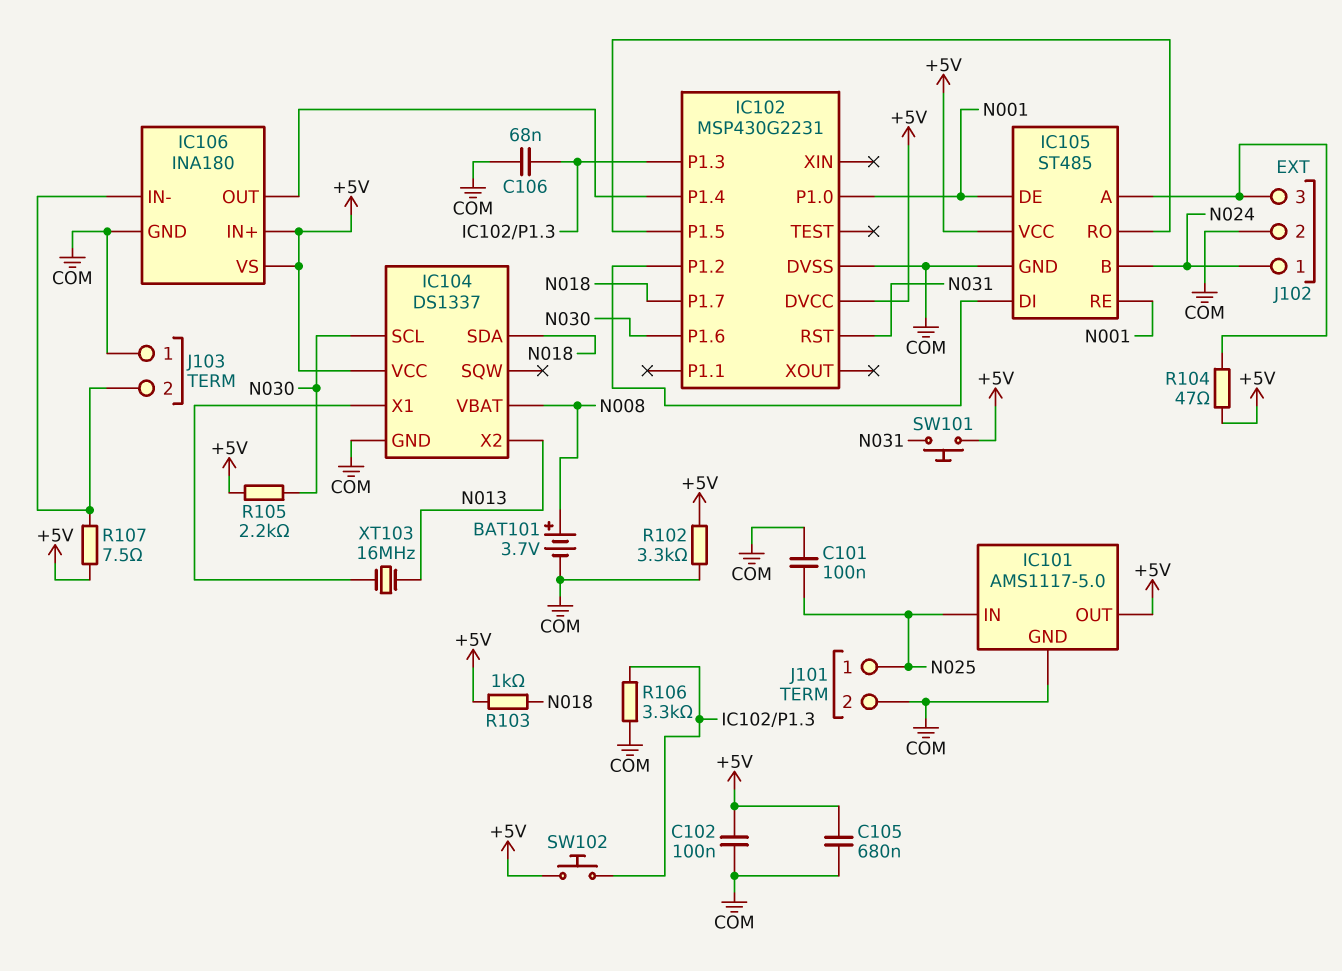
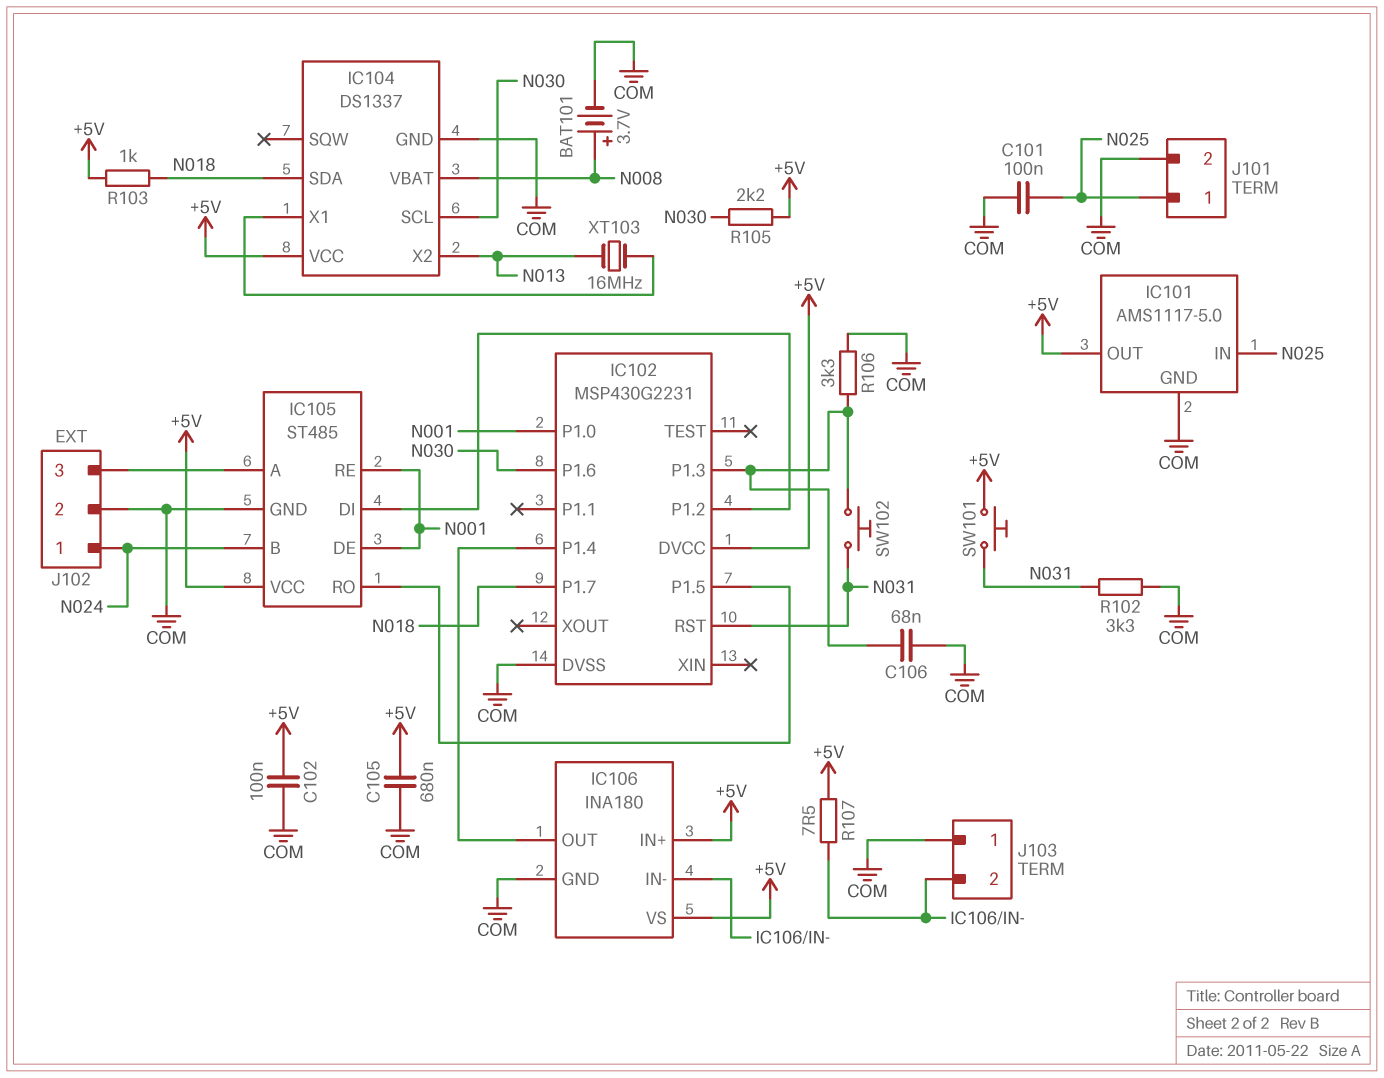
R102: 3.3k (+5V, COM) -> 3.3k (COM, N031)
R104: 47 (+5V, IC105/A) -> none
SW102: button (+5V, IC102/P1.3) -> button (IC102/P1.3, N031)

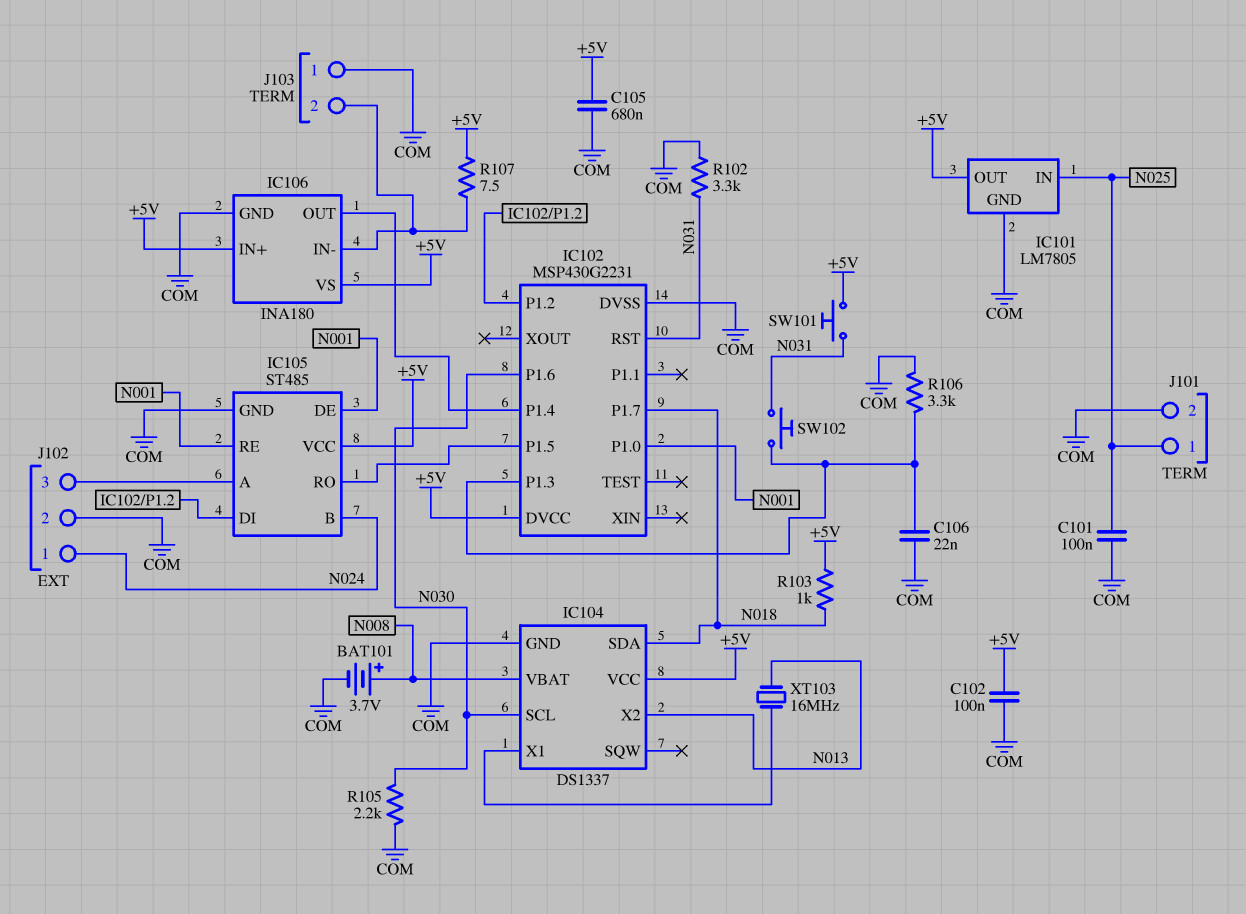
C106: 68nF (COM, IC102/P1.3) -> 22nF (COM, IC102/P1.3)
IC101: AMS1117-5.0 -> LM7805
R105: 2.2k (+5V, N030) -> 2.2k (COM, N030)

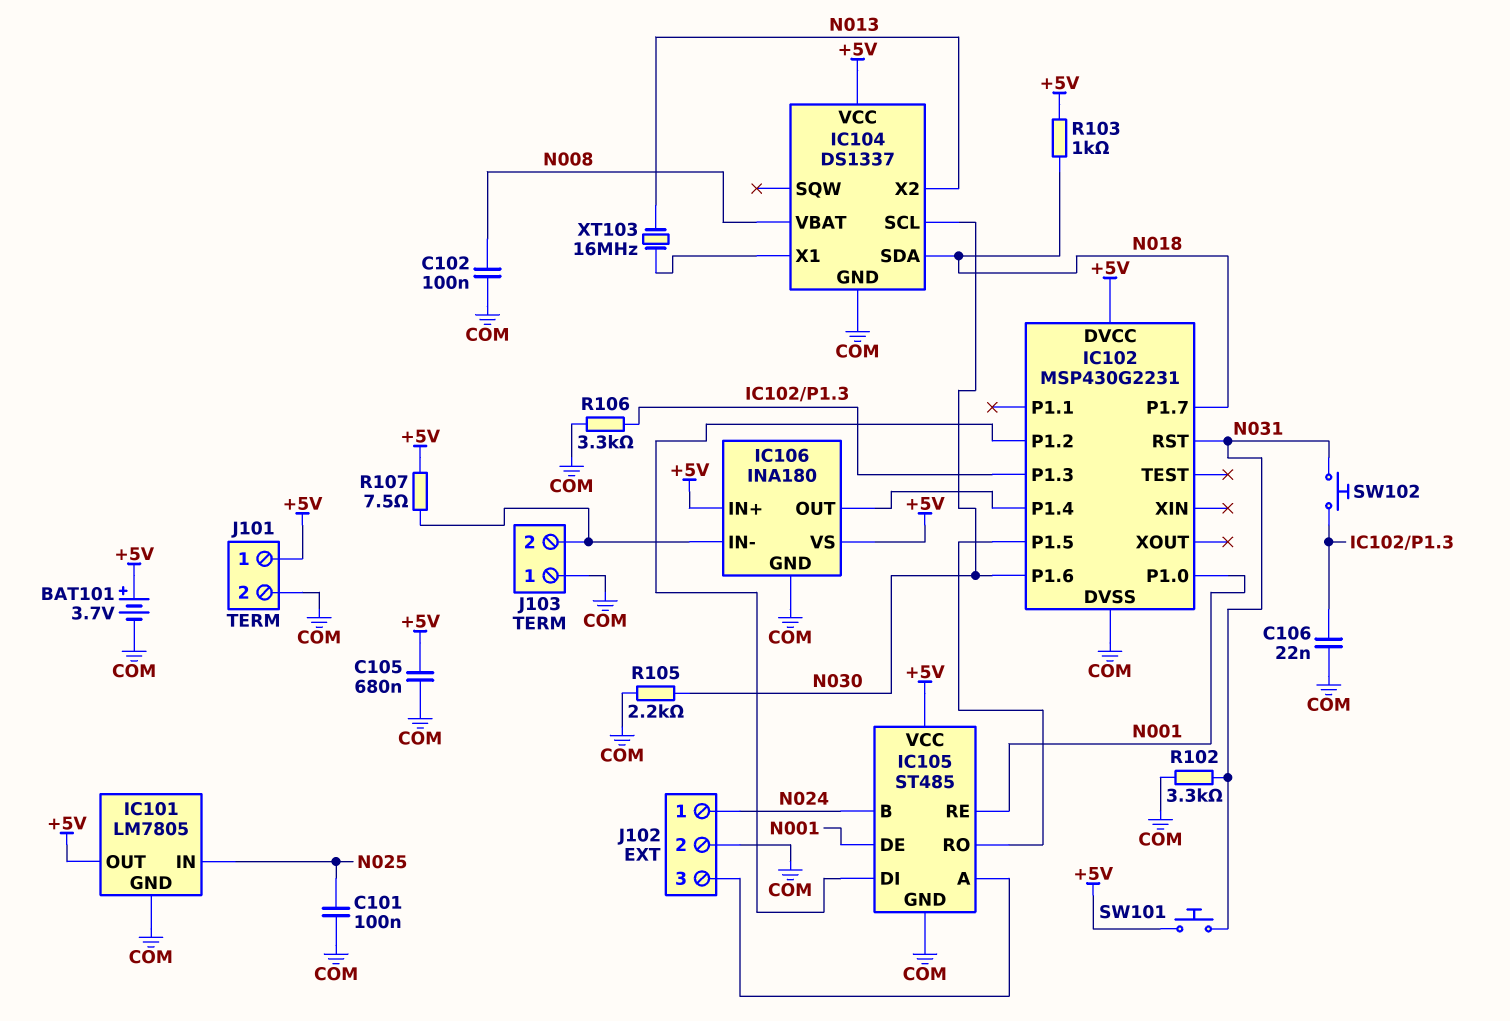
BAT101: 3.7V (plus N008, minus COM) -> 3.7V (plus +5V, minus COM)
C102: 100nF (+5V, COM) -> 100nF (COM, N008)
J101 pin 1: N025 -> +5V

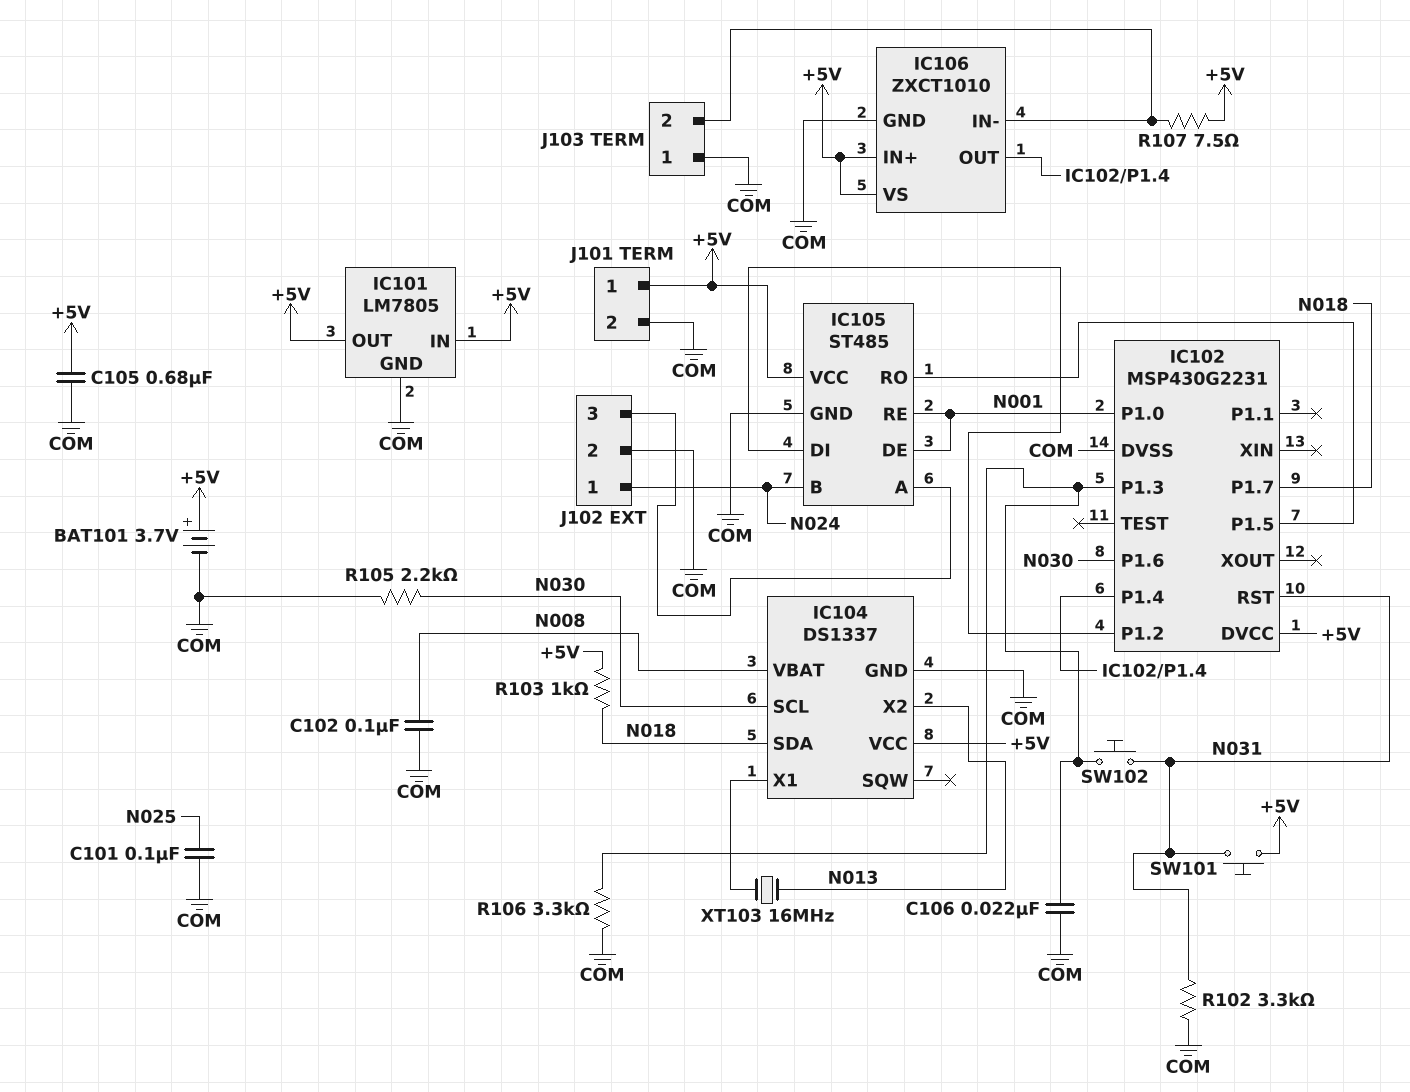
IC101 pin IN: N025 -> +5V
IC106: INA180 -> ZXCT1010

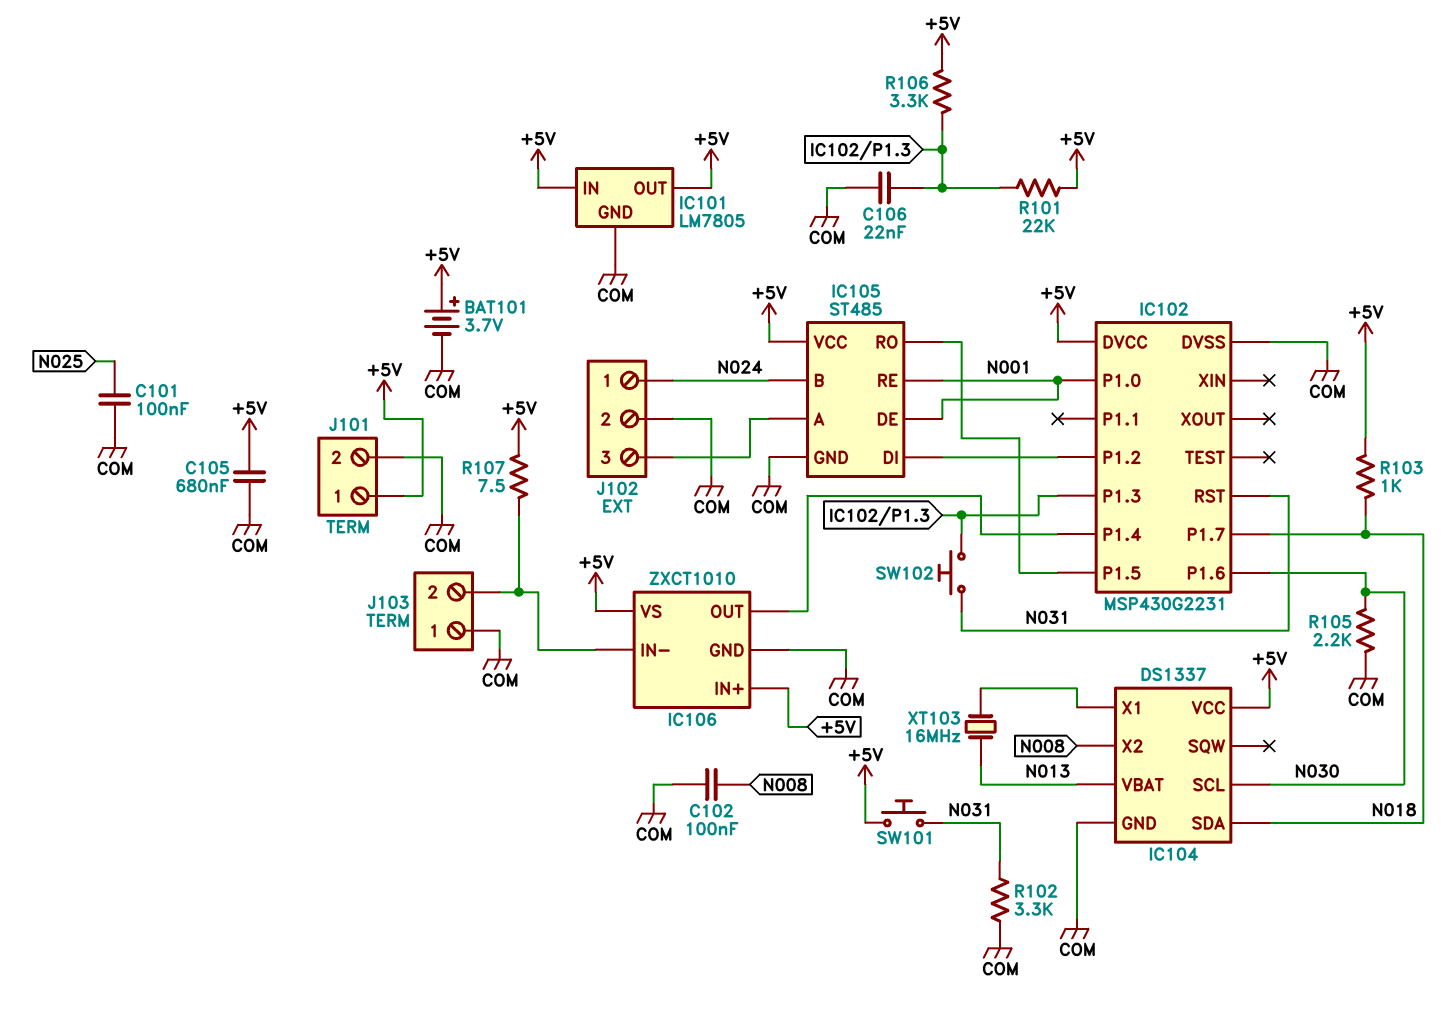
IC104 pin VBAT: N008 -> N013
IC104 pin X2: N013 -> N008
R101: none -> 22k (+5V, IC102/P1.3)
R106: 3.3k (COM, IC102/P1.3) -> 3.3k (+5V, IC102/P1.3)

